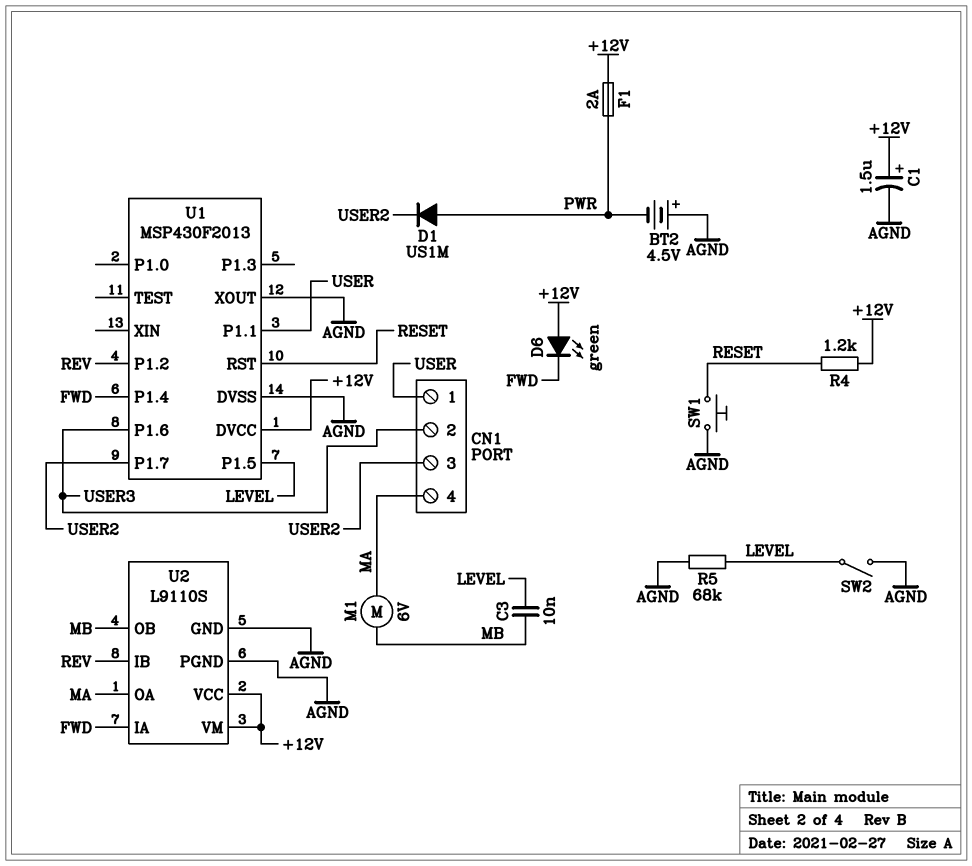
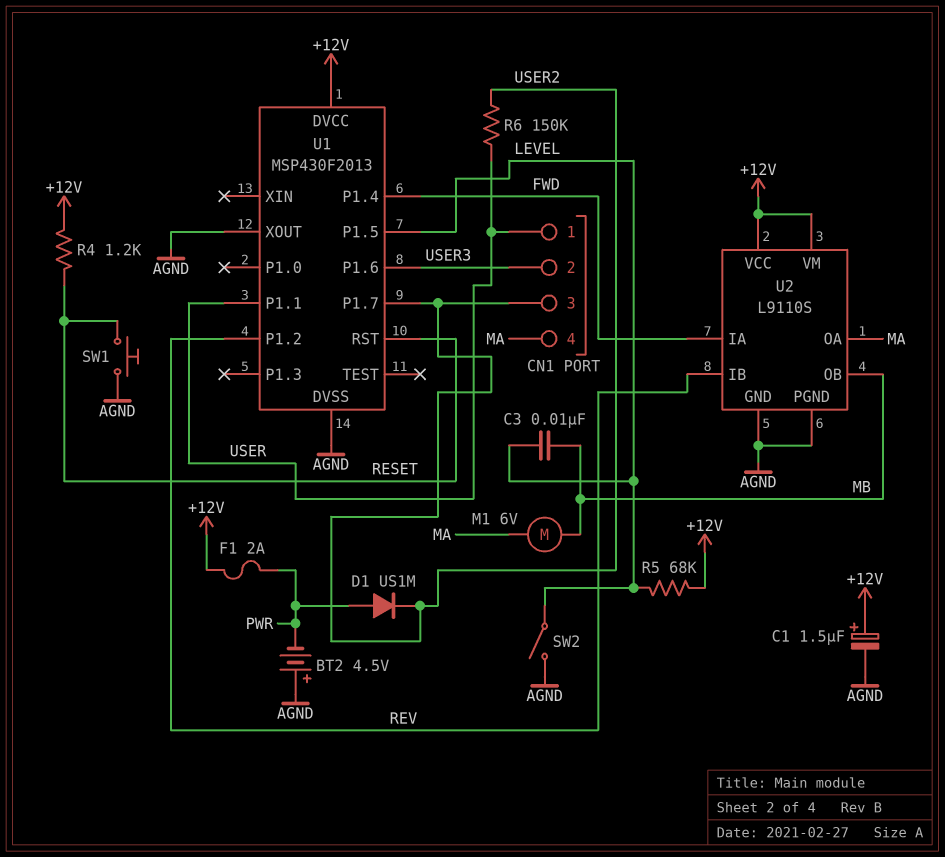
D6: LED green (A +12V, K FWD) -> none
R5: 68k (AGND, LEVEL) -> 68k (+12V, LEVEL)
R6: none -> 150k (USER, USER2)

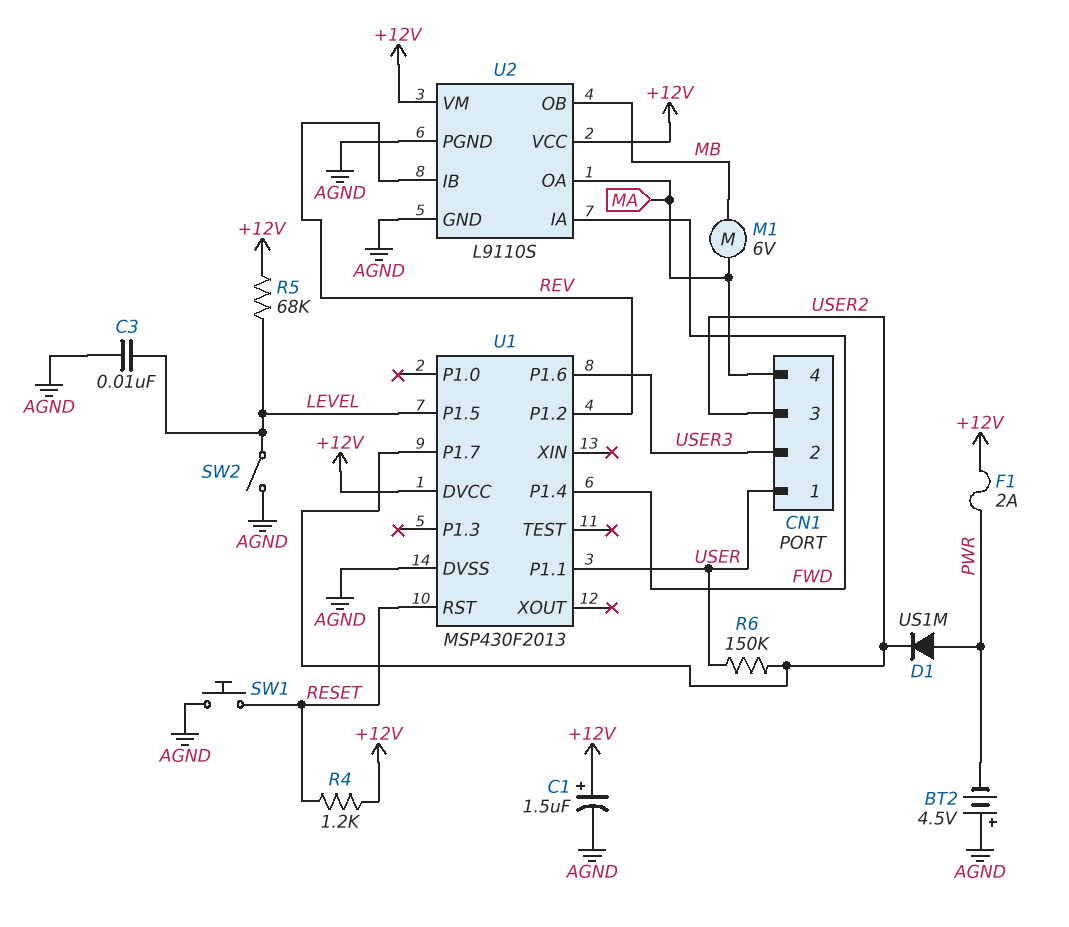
C3: 10nF (LEVEL, MB) -> 10nF (AGND, LEVEL)
U1 pin XOUT: AGND -> none

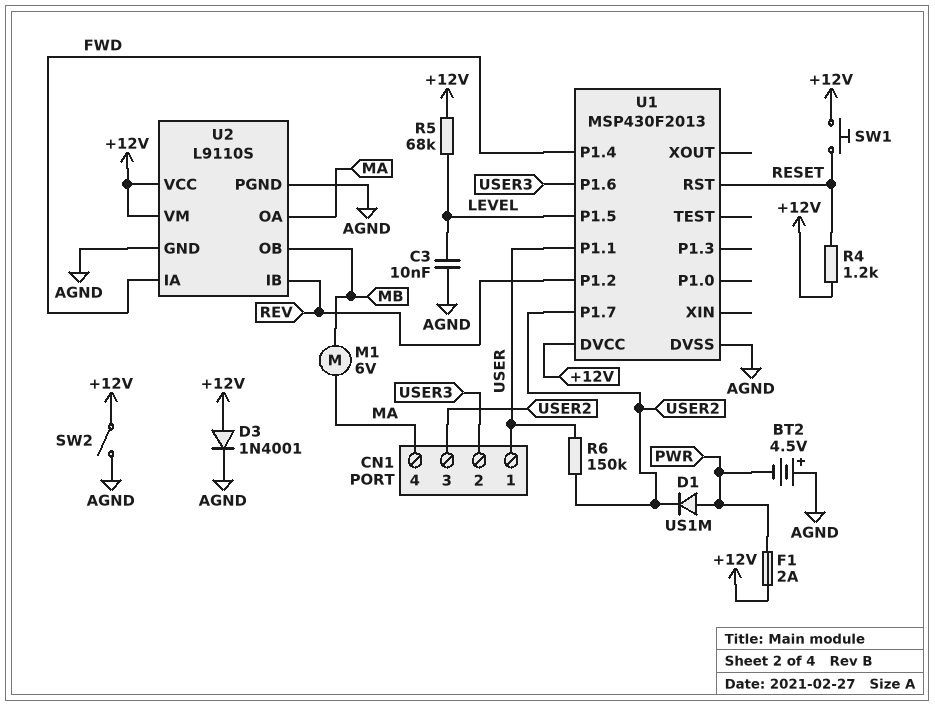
C1: 1.5uF (plus +12V, minus AGND) -> none
D3: none -> diode 1N4001 (A +12V, K AGND)
SW1: button (AGND, RESET) -> button (+12V, RESET)
SW2: switch (AGND, LEVEL) -> switch (+12V, AGND)

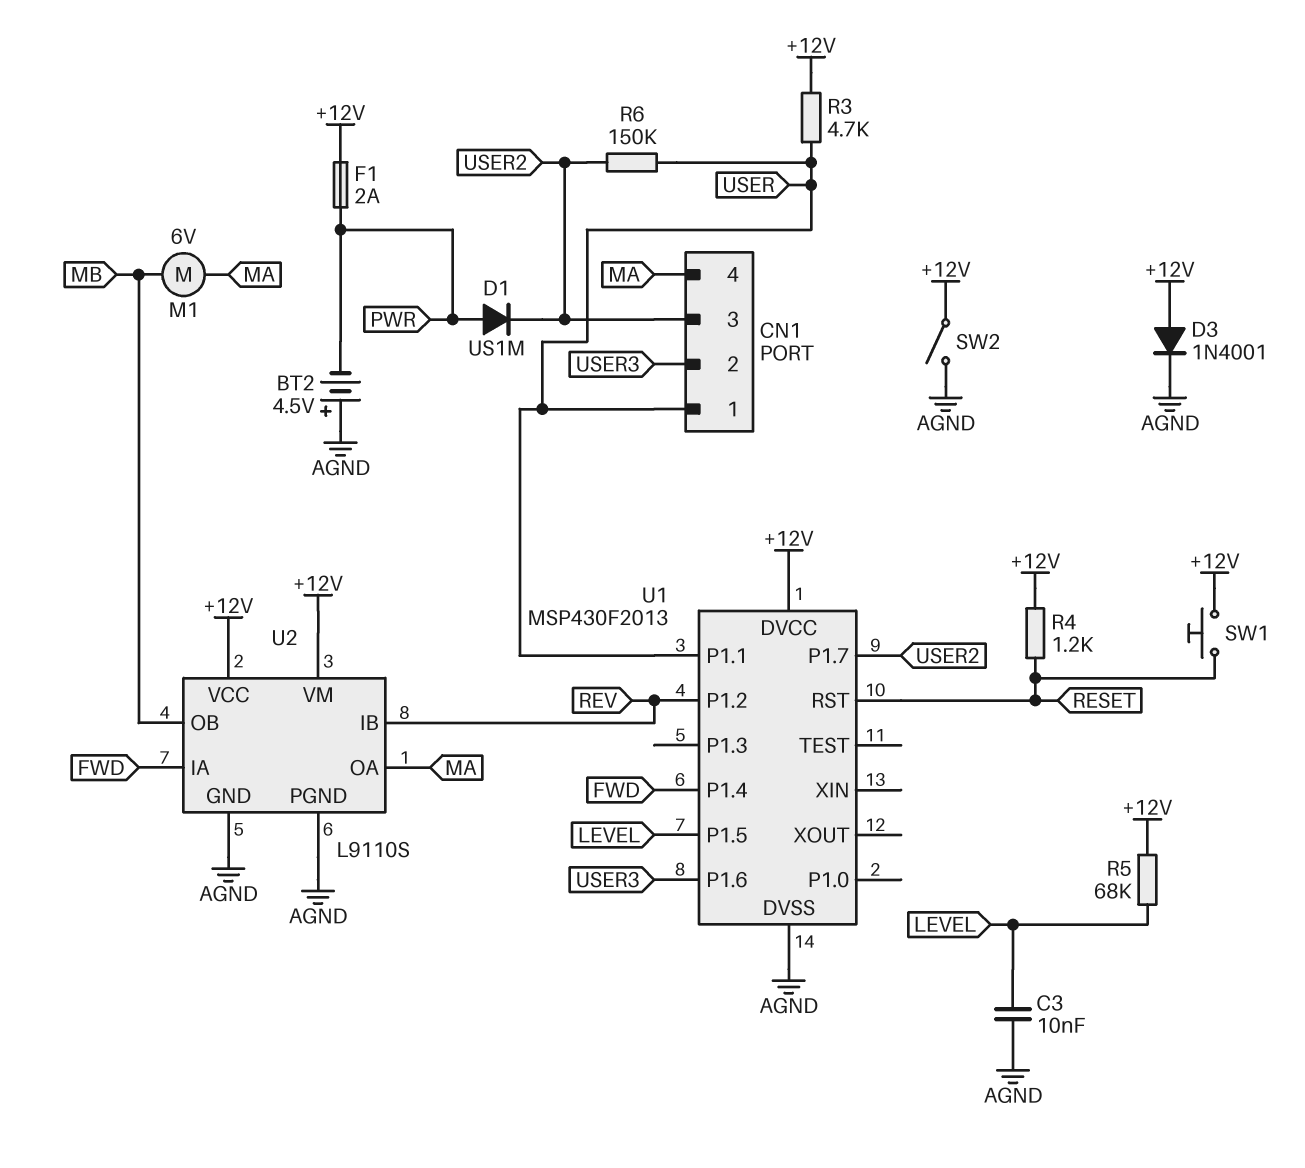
R3: none -> 4.7k (+12V, USER)

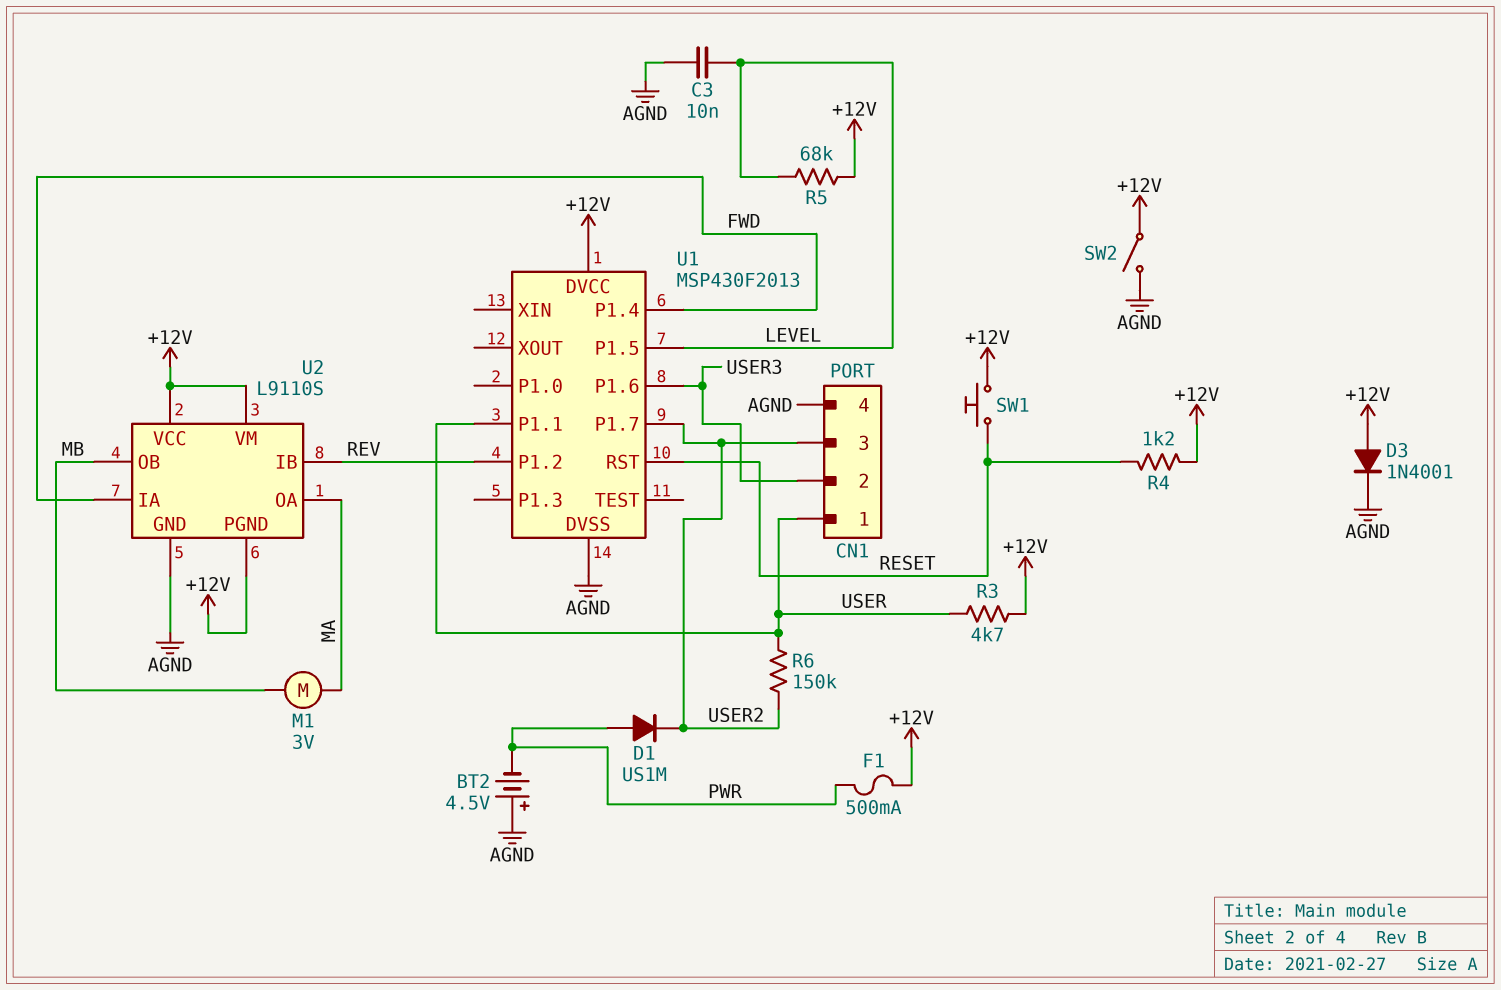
CN1 pin 4: MA -> AGND
F1: 2A (+12V, PWR) -> 500mA (+12V, PWR)
M1: motor 6V (MA, MB) -> motor 3V (MA, MB)
U2 pin PGND: AGND -> +12V

